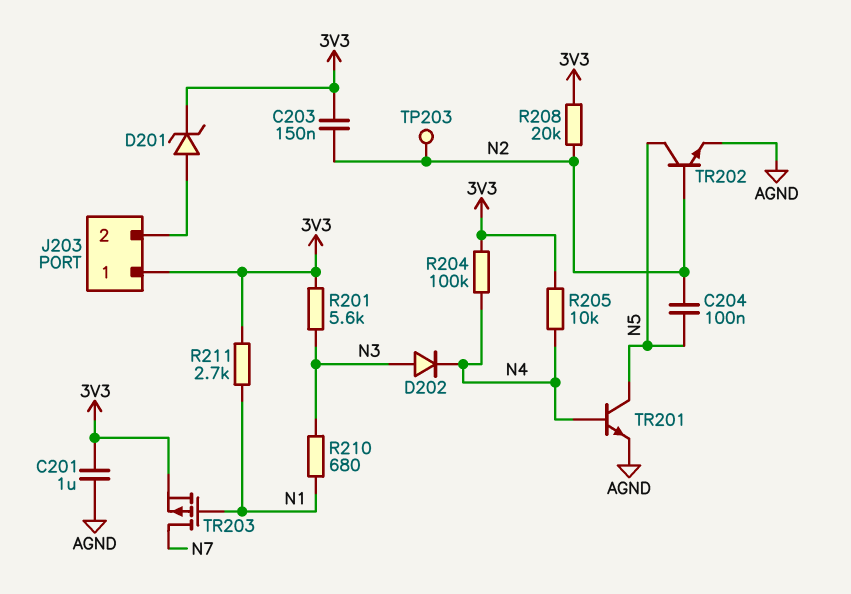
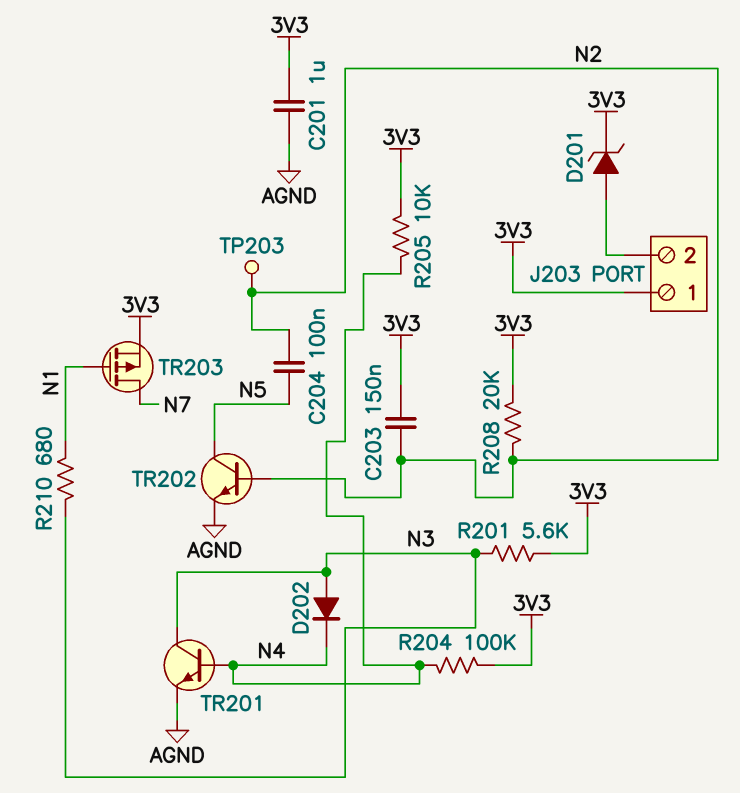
R211: 2.7k (3V3, N1) -> none
TR201: NPN (B N4, C N5, E AGND) -> NPN (B N4, C N3, E AGND)

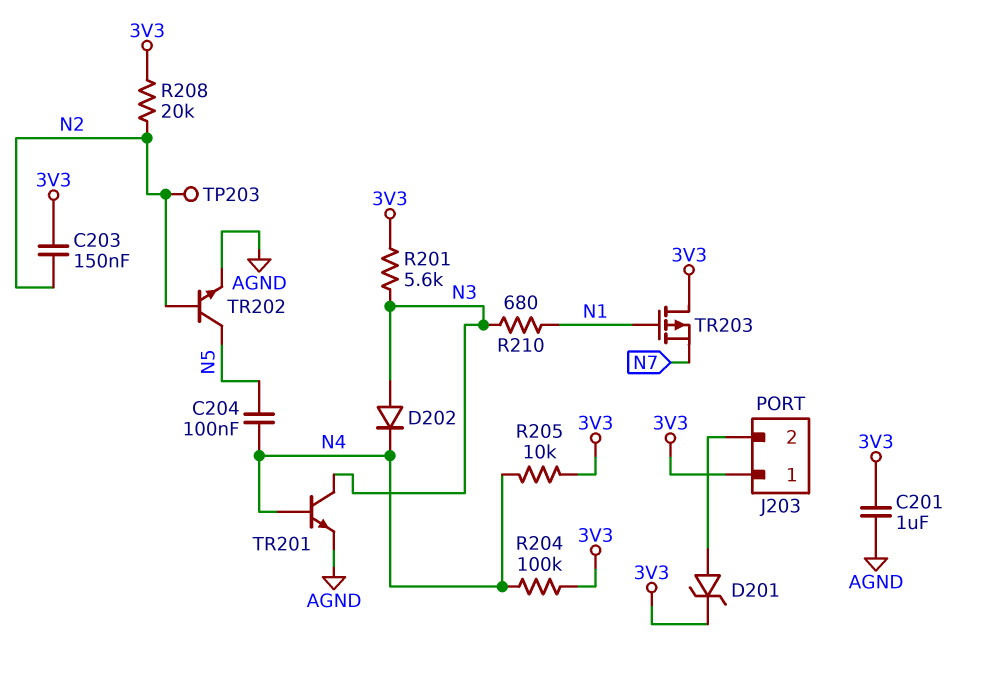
C204: 100nF (N2, N5) -> 100nF (N4, N5)
TR203: PMOS (G N1, D N7, S 3V3) -> PMOS (G N1, D 3V3, S N7)

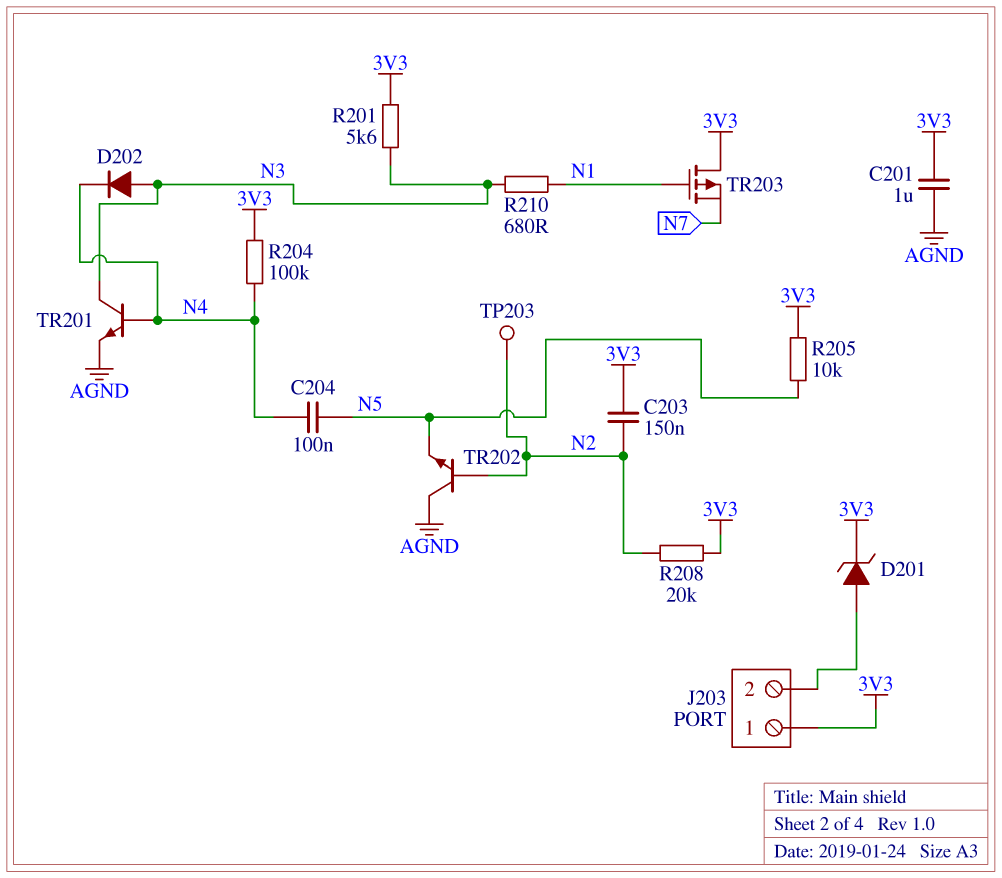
R205: 10k (3V3, N4) -> 10k (3V3, N5)
TR202: NPN (B N2, C N5, E AGND) -> NPN (B N2, C AGND, E N5)

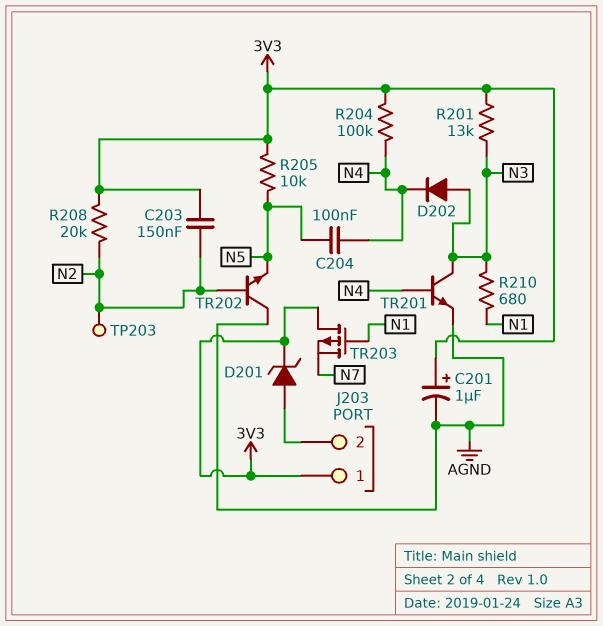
C201: 1uF (3V3, AGND) -> 1uF (plus 3V3, minus AGND)
R201: 5.6k (3V3, N3) -> 13k (3V3, N3)

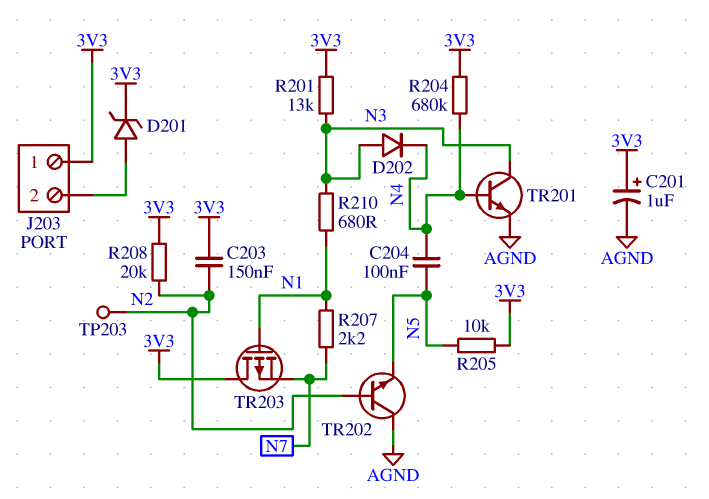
R204: 100k (3V3, N4) -> 680k (3V3, N4)
R207: none -> 2.2k (N1, N7)

